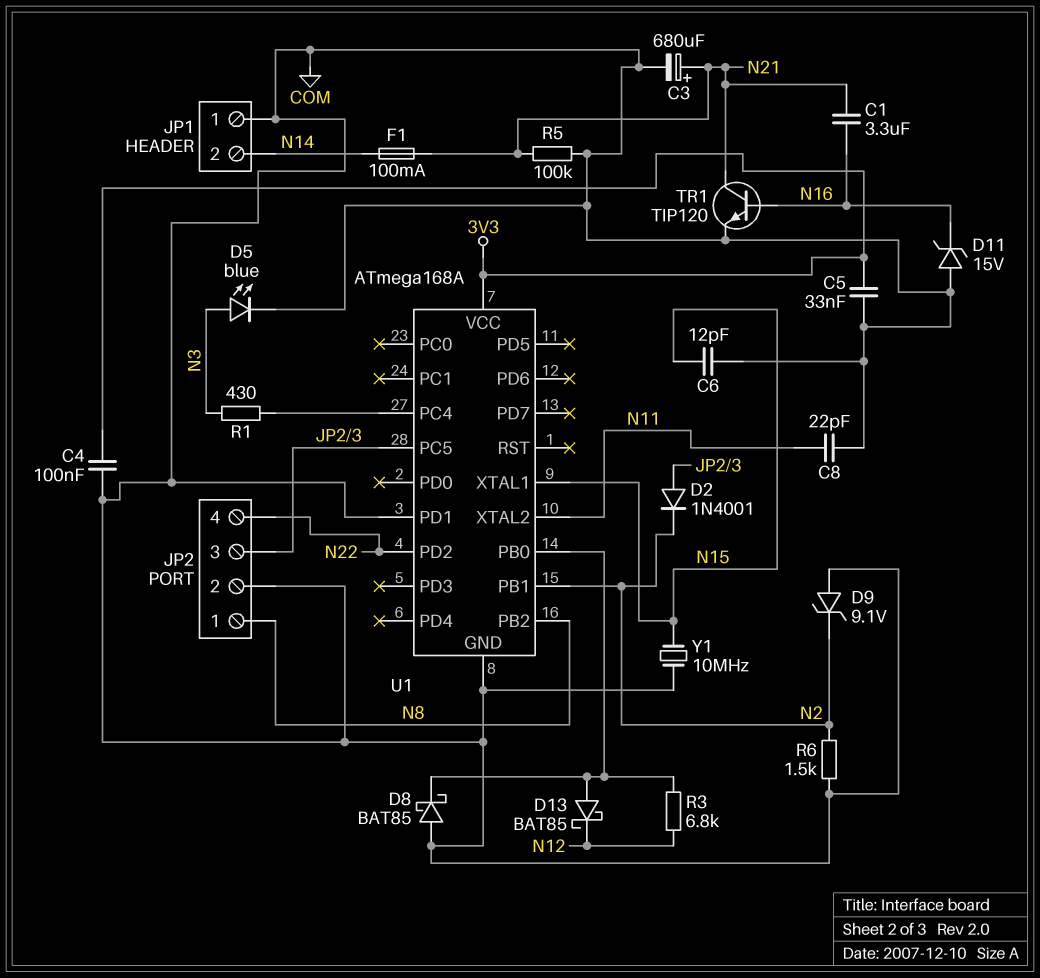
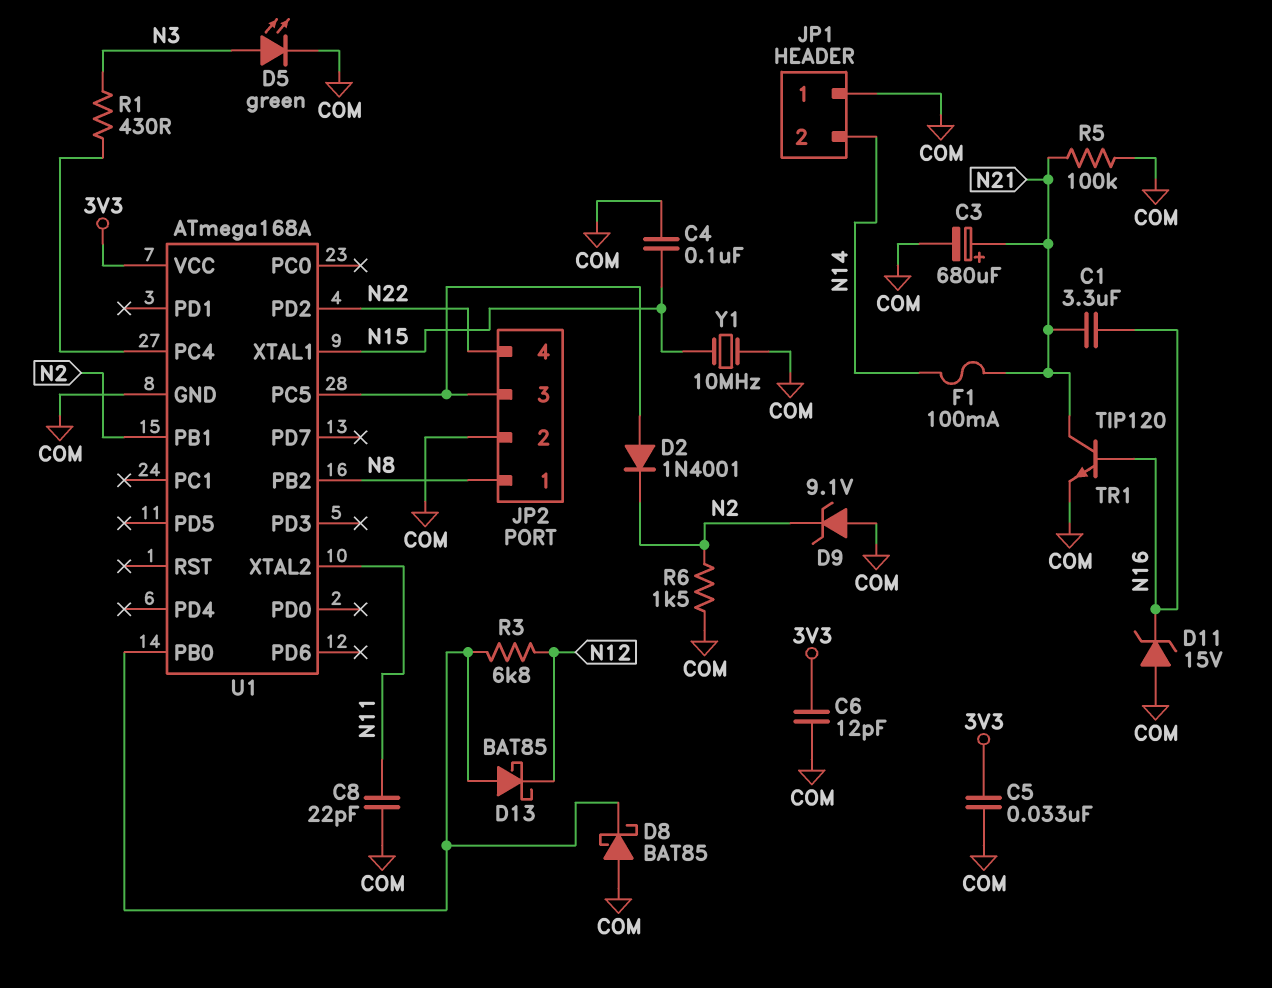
C4: 100nF (3V3, COM) -> 100nF (COM, N15)
C6: 12pF (COM, N15) -> 12pF (3V3, COM)
D5: LED blue (A N3, K COM) -> LED green (A N3, K COM)
U1 pin PD1: COM -> none

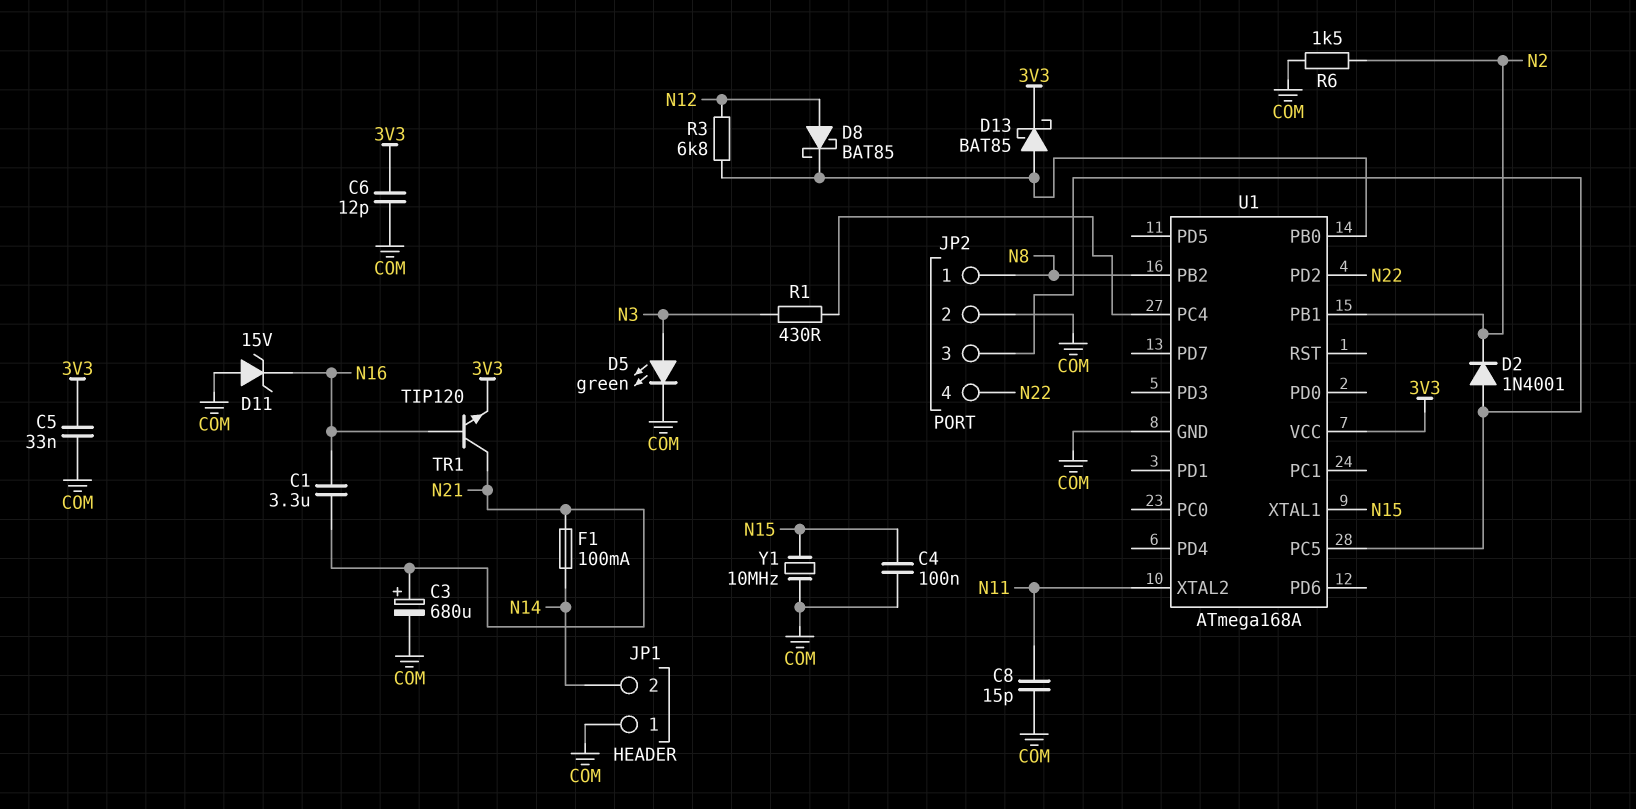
C8: 22pF (COM, N11) -> 15pF (COM, N11)
D8: schottky BAT85 (A COM, K U1/PB0) -> schottky BAT85 (A N12, K U1/PB0)
D9: zener 9.1V (A COM, K N2) -> none
D13: schottky BAT85 (A U1/PB0, K N12) -> schottky BAT85 (A U1/PB0, K 3V3)
R5: 100k (COM, N21) -> none
TR1: NPN TIP120 (B N16, C N21, E COM) -> NPN TIP120 (B N16, C N21, E 3V3)

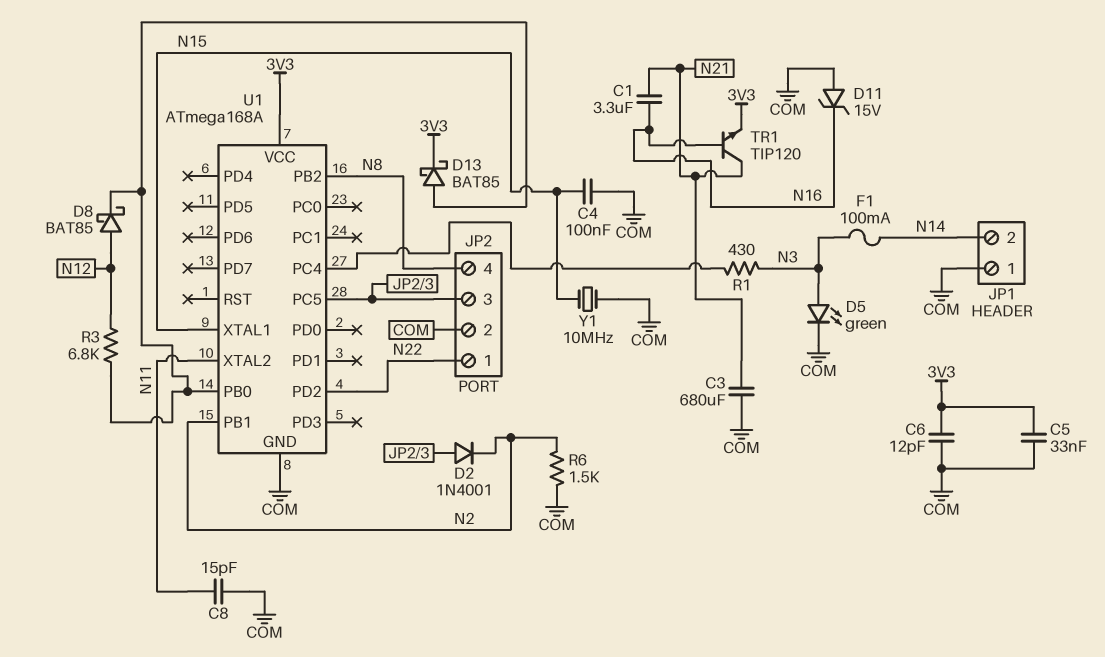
C3: 680uF (plus N21, minus COM) -> 680uF (COM, N21)
F1: 100mA (N14, N21) -> 100mA (N3, N14)
JP2 pin 1: N8 -> N22
JP2 pin 4: N22 -> N8

